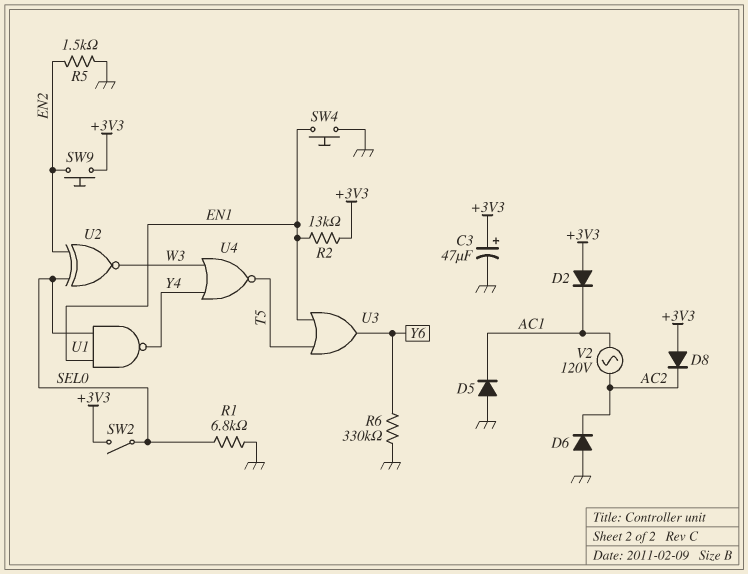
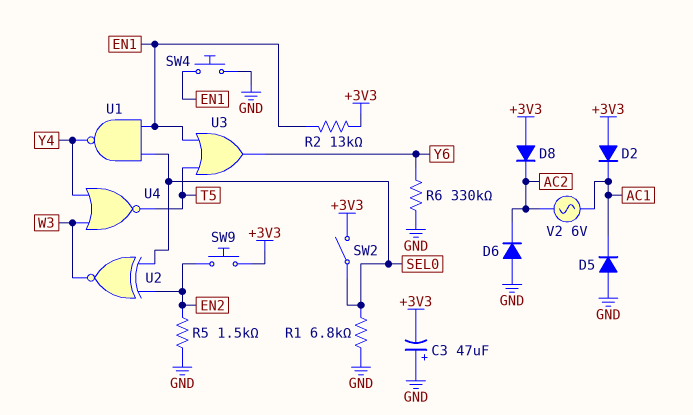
C3: 47uF (plus +3V3, minus GND) -> 47uF (plus GND, minus +3V3)
V2: AC 120V (AC1, AC2) -> AC 6V (AC1, AC2)

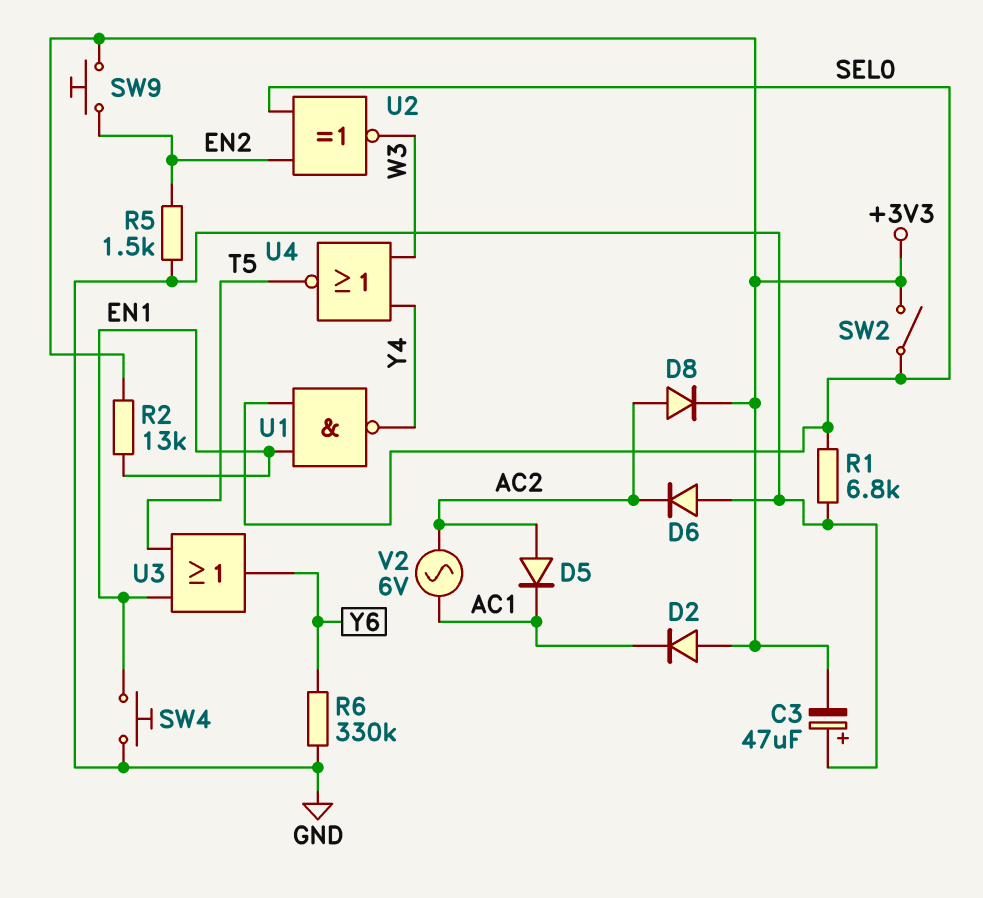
D5: diode (A GND, K AC1) -> diode (A AC2, K AC1)
D8: diode (A +3V3, K AC2) -> diode (A AC2, K +3V3)

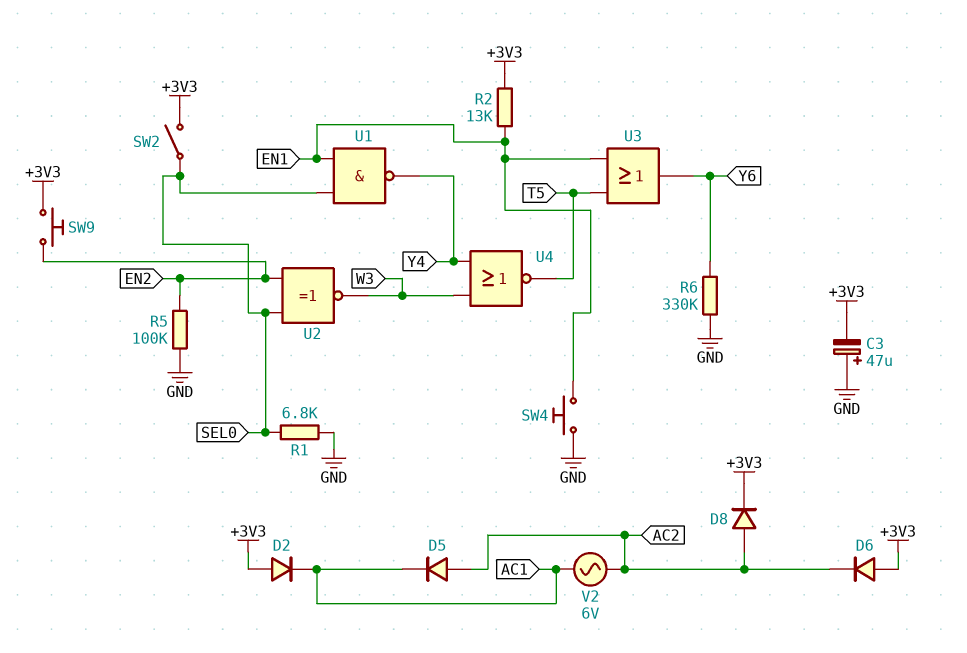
D6: diode (A GND, K AC2) -> diode (A +3V3, K AC2)
R5: 1.5k (EN2, GND) -> 100k (EN2, GND)

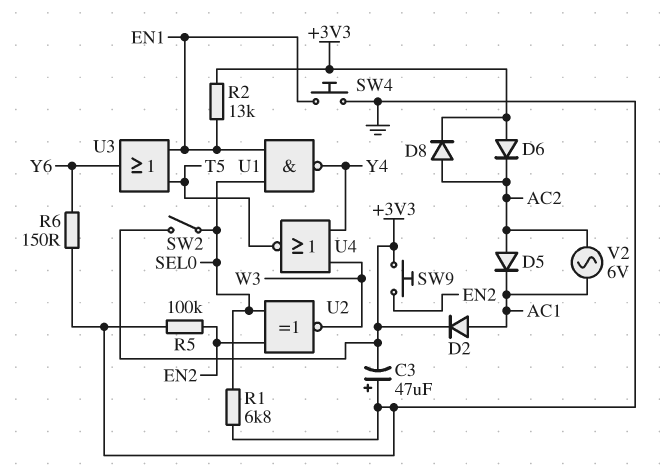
D2: diode (A +3V3, K AC1) -> diode (A AC1, K +3V3)
R6: 330k (GND, Y6) -> 150 (GND, Y6)

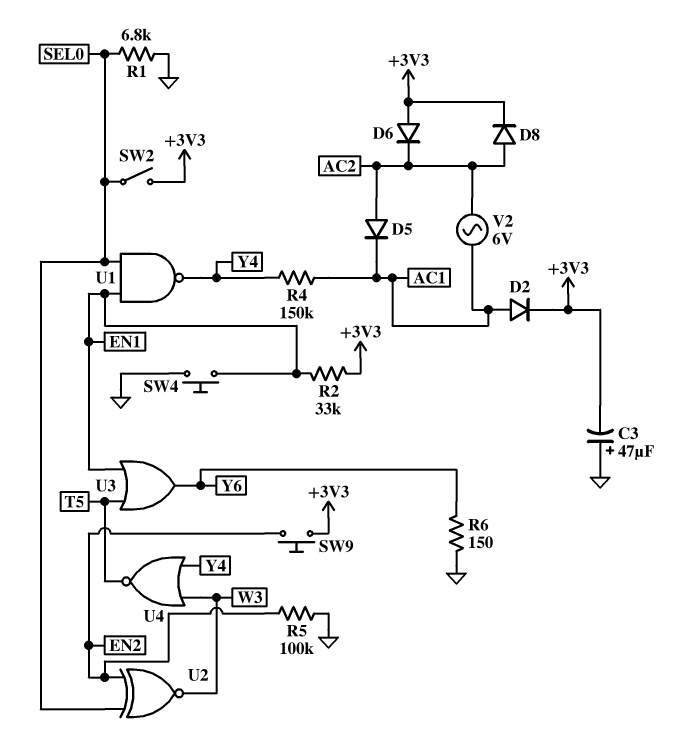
R2: 13k (+3V3, EN1) -> 33k (+3V3, EN1)
R4: none -> 150k (AC1, Y4)

